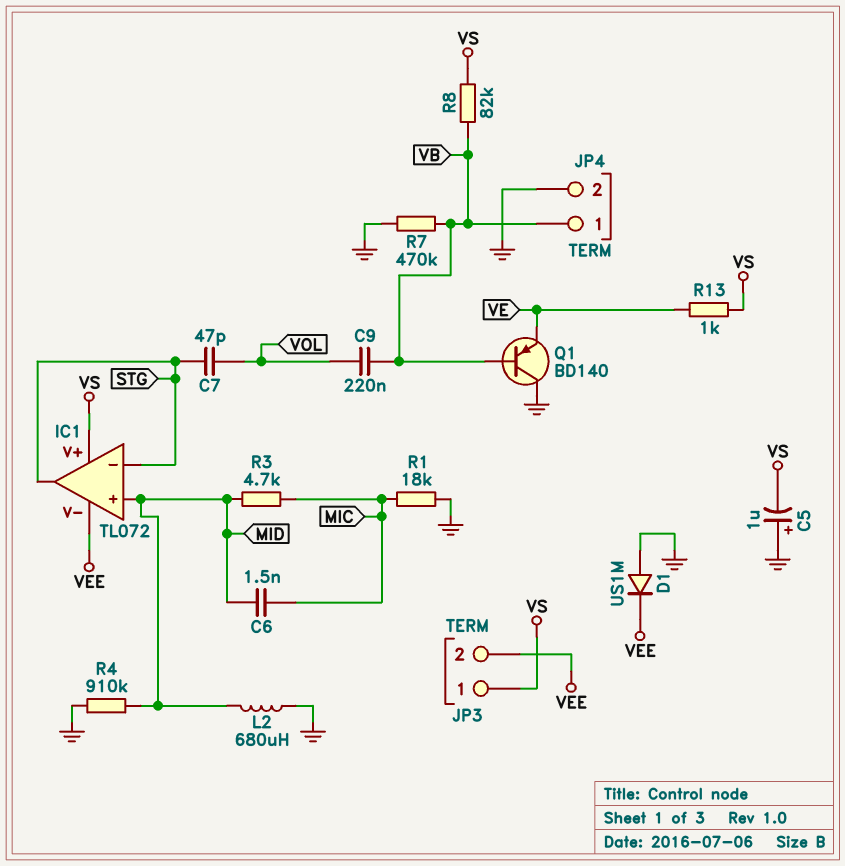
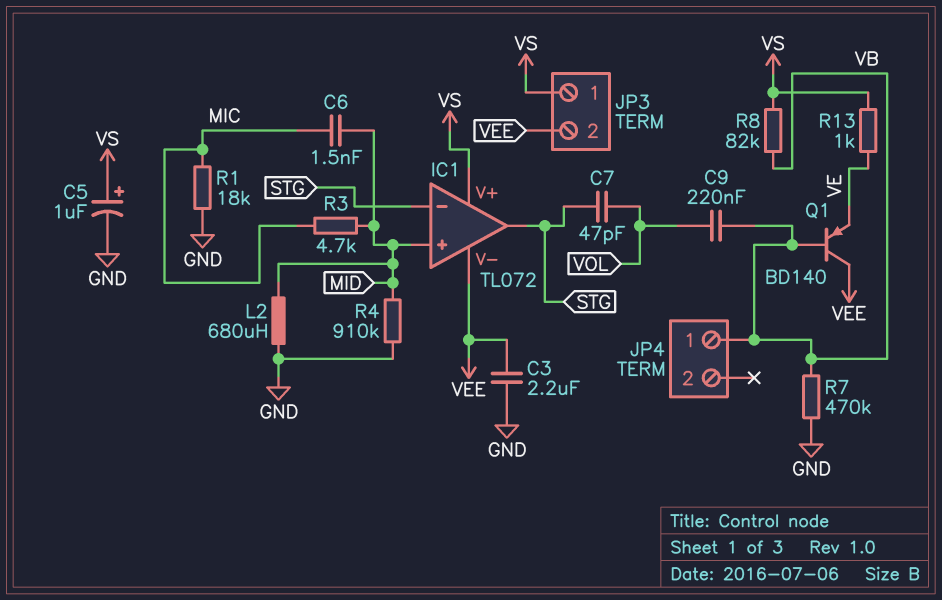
C3: none -> 2.2uF (GND, VEE)
C5: 1uF (plus GND, minus VS) -> 1uF (plus VS, minus GND)
D1: diode US1M (A GND, K VEE) -> none
JP4 pin 2: GND -> none
Q1: PNP BD140 (B VB, C GND, E VE) -> PNP BD140 (B VB, C VEE, E VE)

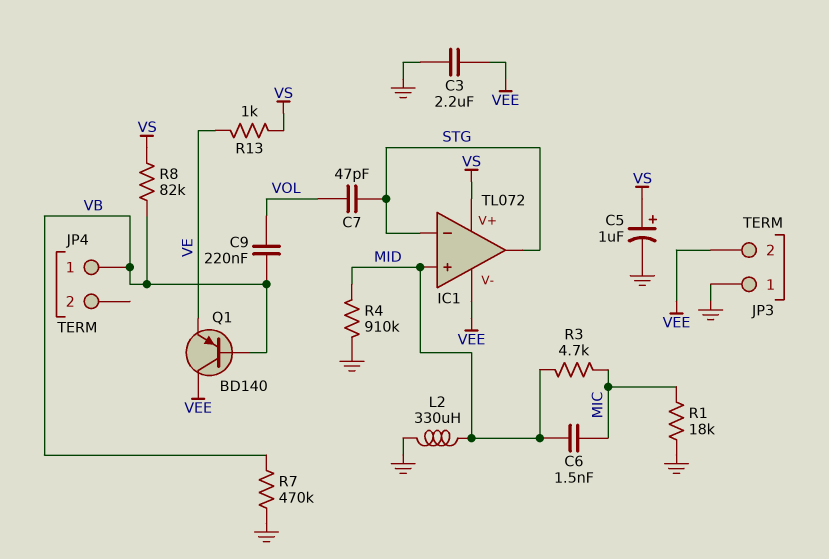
JP3 pin 1: VS -> GND
L2: 680uH (GND, MID) -> 330uH (GND, MID)

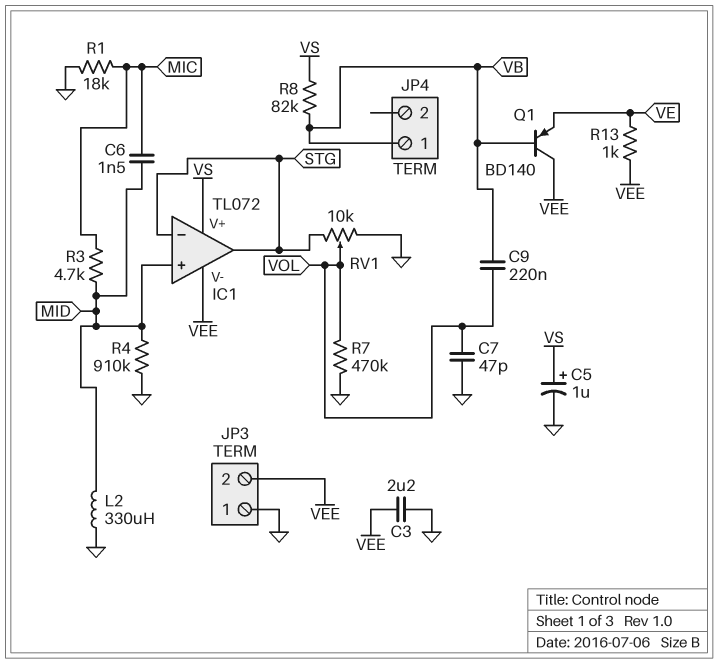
C7: 47pF (STG, VOL) -> 47pF (GND, VOL)
R7: 470k (GND, VB) -> 470k (GND, VOL)
R13: 1k (VE, VS) -> 1k (VE, VEE)
RV1: none -> 10k (GND, STG, wiper VOL)

